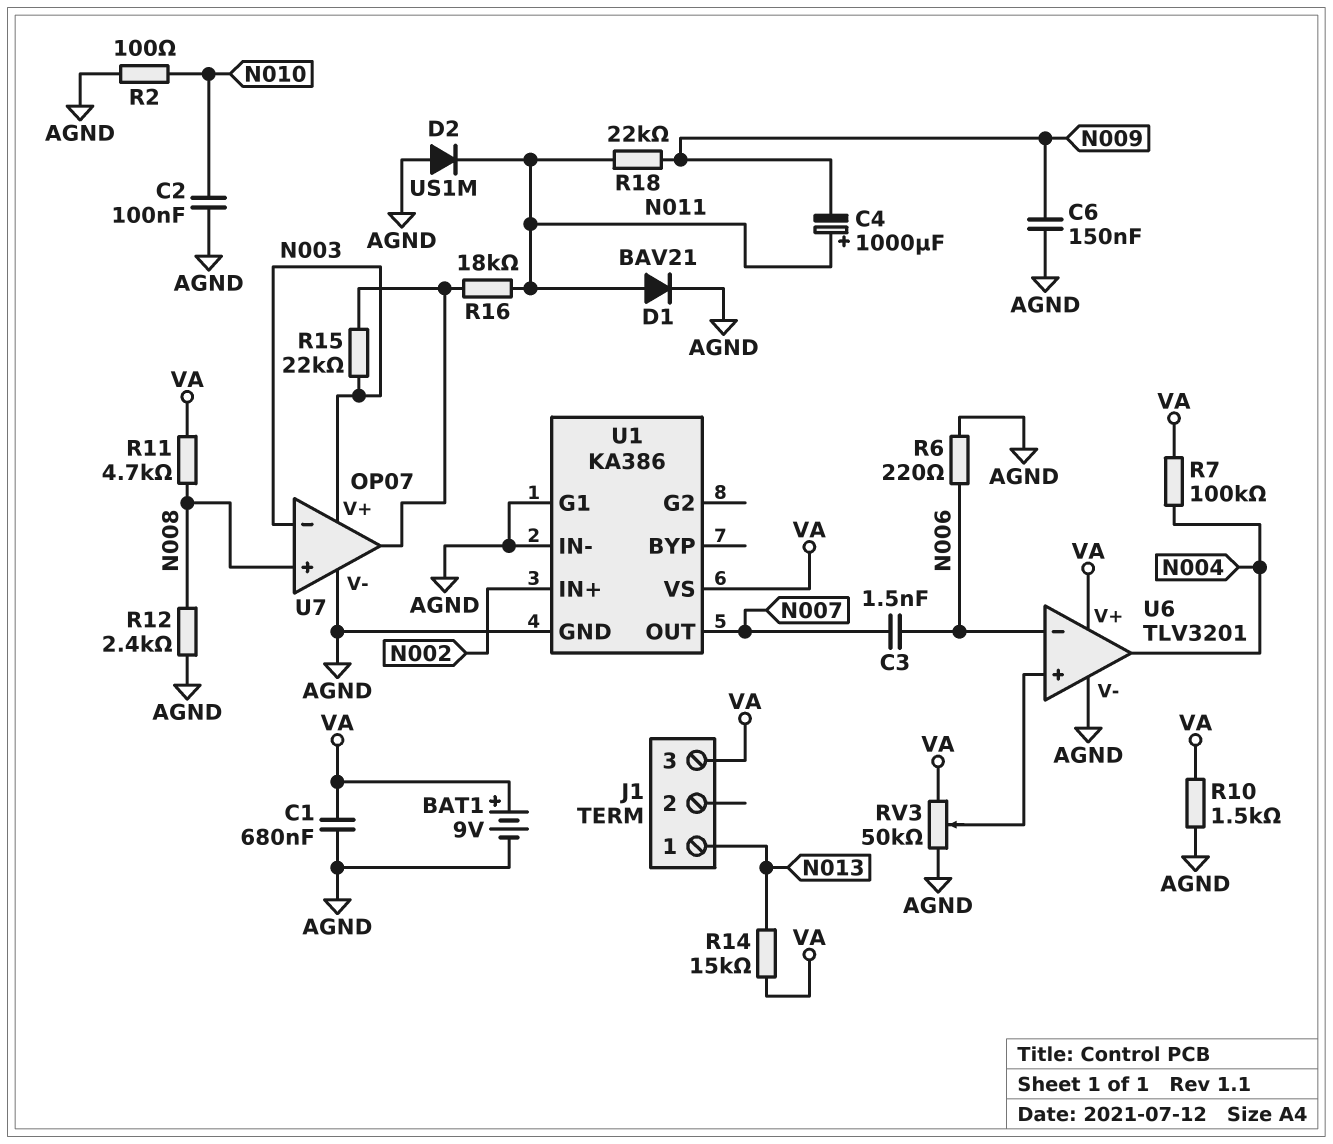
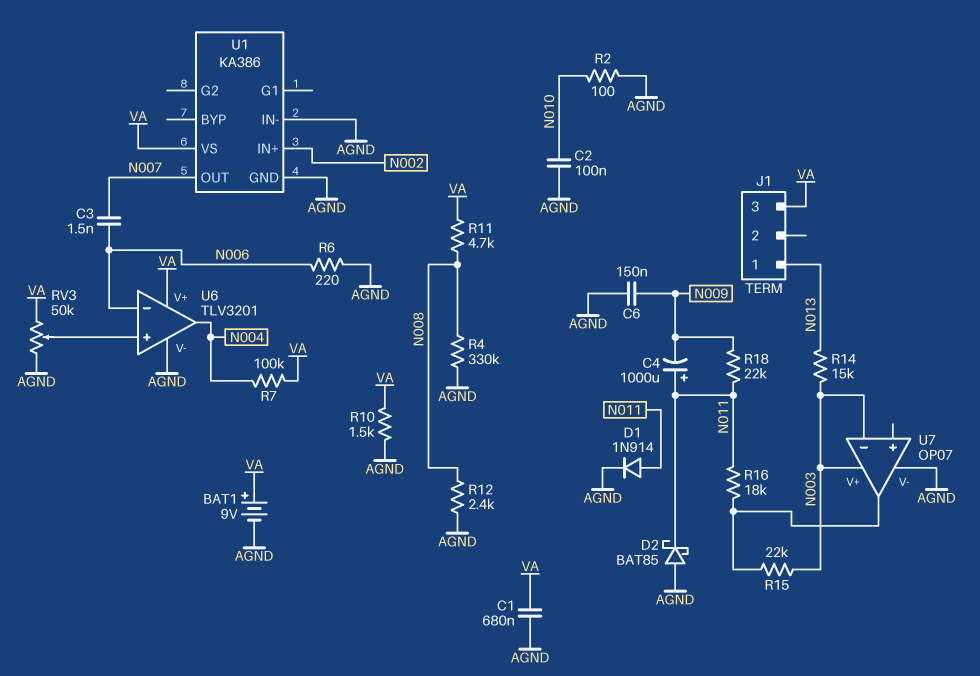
D1: diode BAV21 (A N011, K AGND) -> diode 1N914 (A N011, K AGND)
D2: diode US1M (A AGND, K N011) -> schottky BAT85 (A AGND, K N011)
R4: none -> 330k (AGND, N008)
R14: 15k (N013, VA) -> 15k (N003, N013)
U1 pin G1: AGND -> none
U7 pin in+: N008 -> none

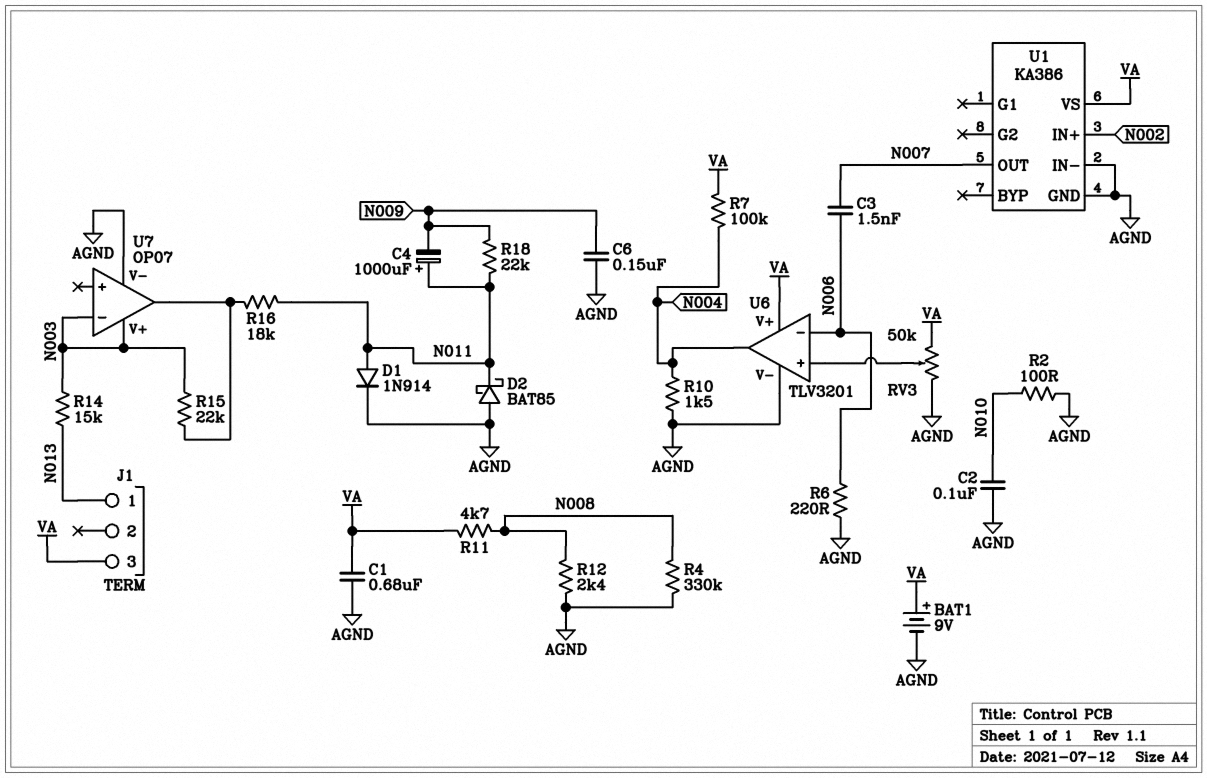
R10: 1.5k (AGND, VA) -> 1.5k (AGND, N004)

